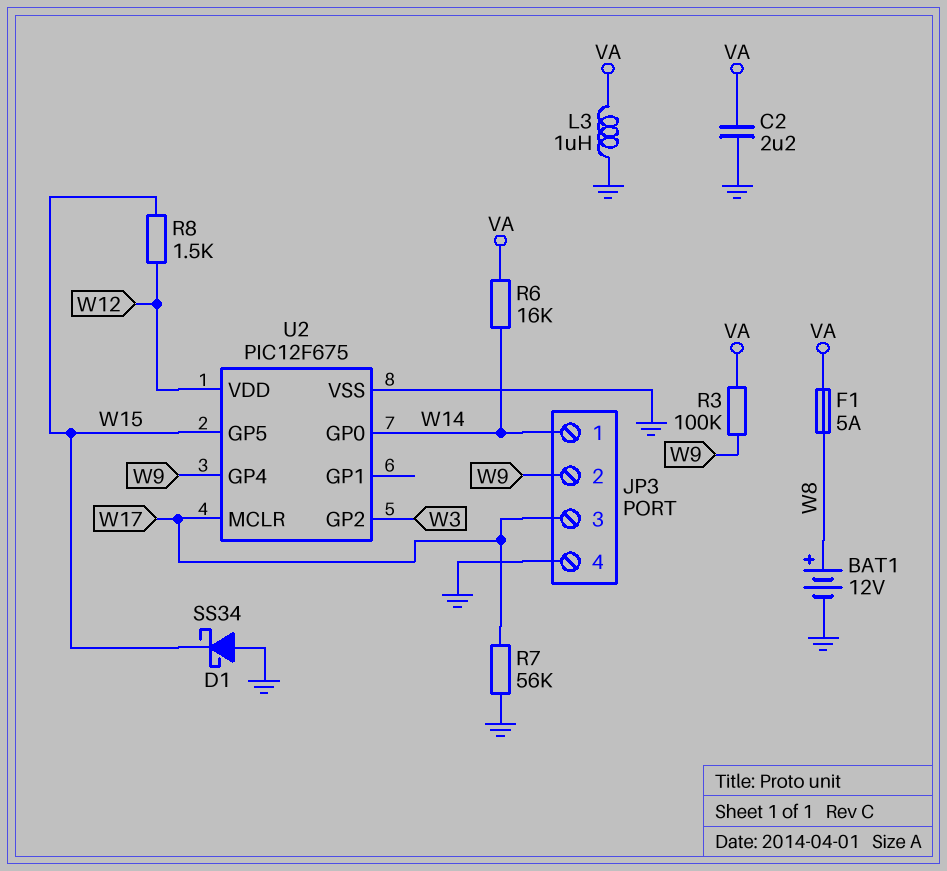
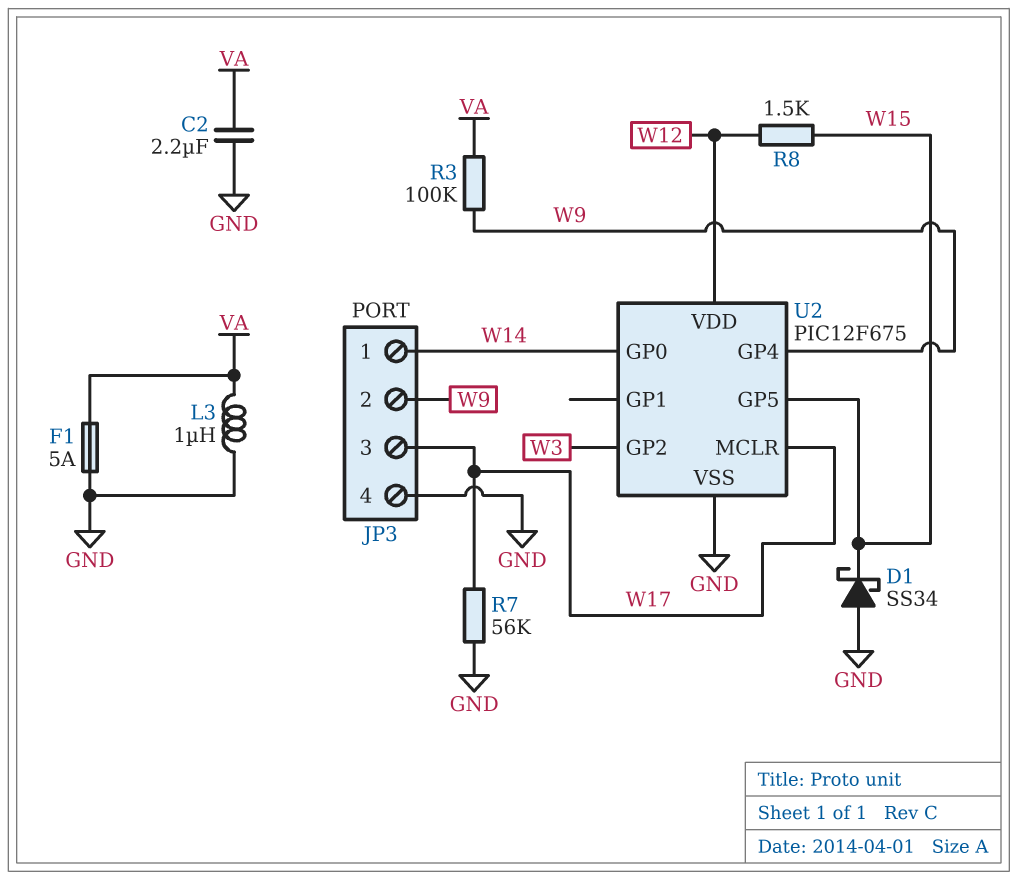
BAT1: 12V (plus W8, minus GND) -> none
F1: 5A (VA, W8) -> 5A (GND, VA)
R6: 16k (VA, W14) -> none

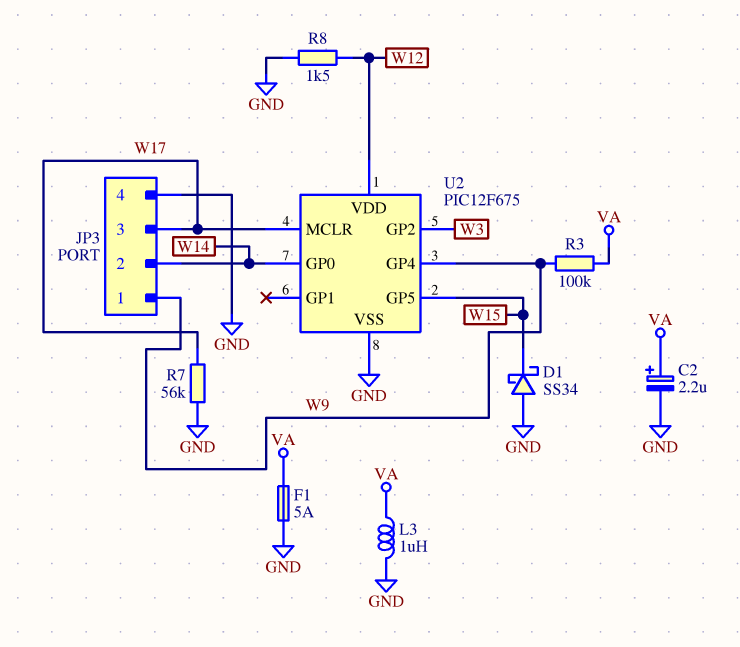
C2: 2.2uF (GND, VA) -> 2.2uF (plus VA, minus GND)
JP3 pin 1: W14 -> W9
JP3 pin 2: W9 -> W14
R8: 1.5k (W12, W15) -> 1.5k (GND, W12)

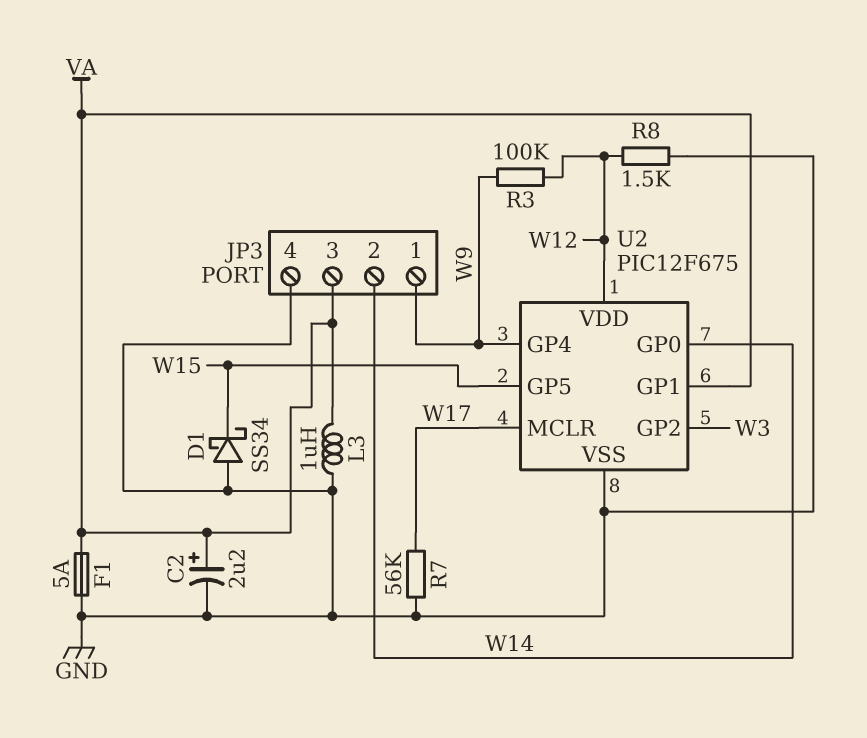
JP3 pin 3: W17 -> VA
R3: 100k (VA, W9) -> 100k (W9, W12)
U2 pin GP1: none -> VA

